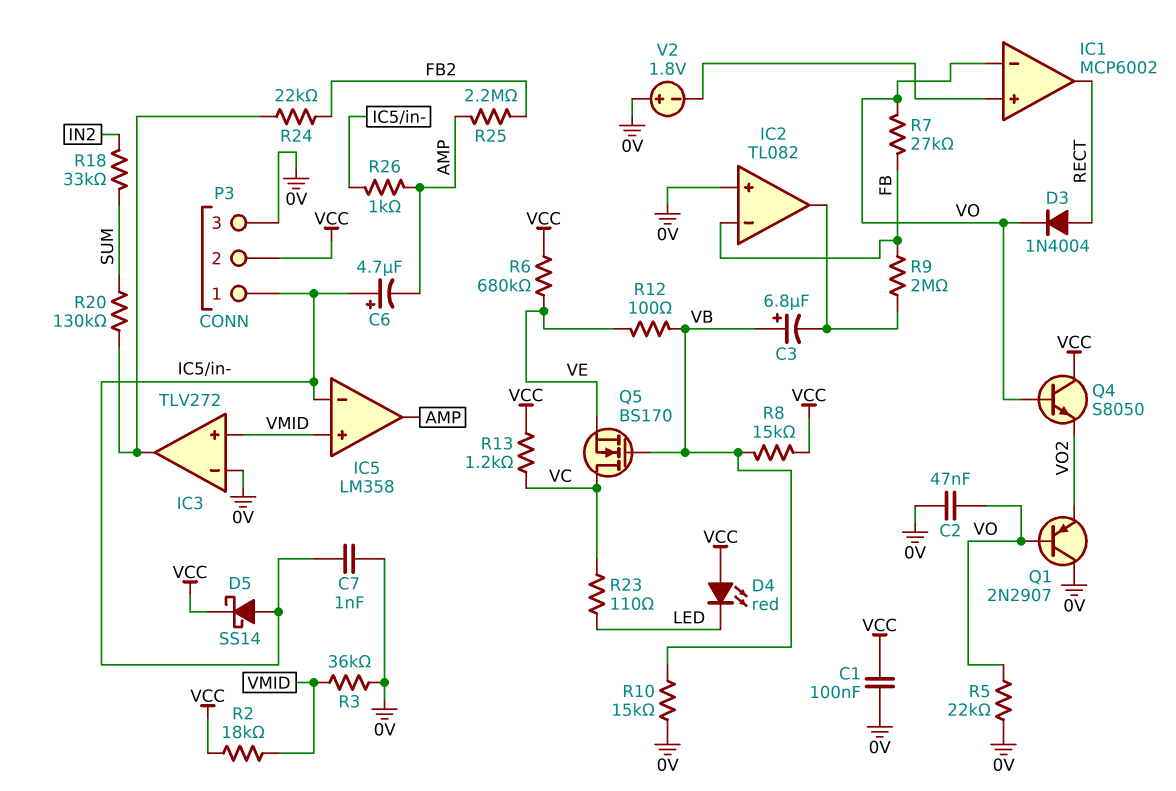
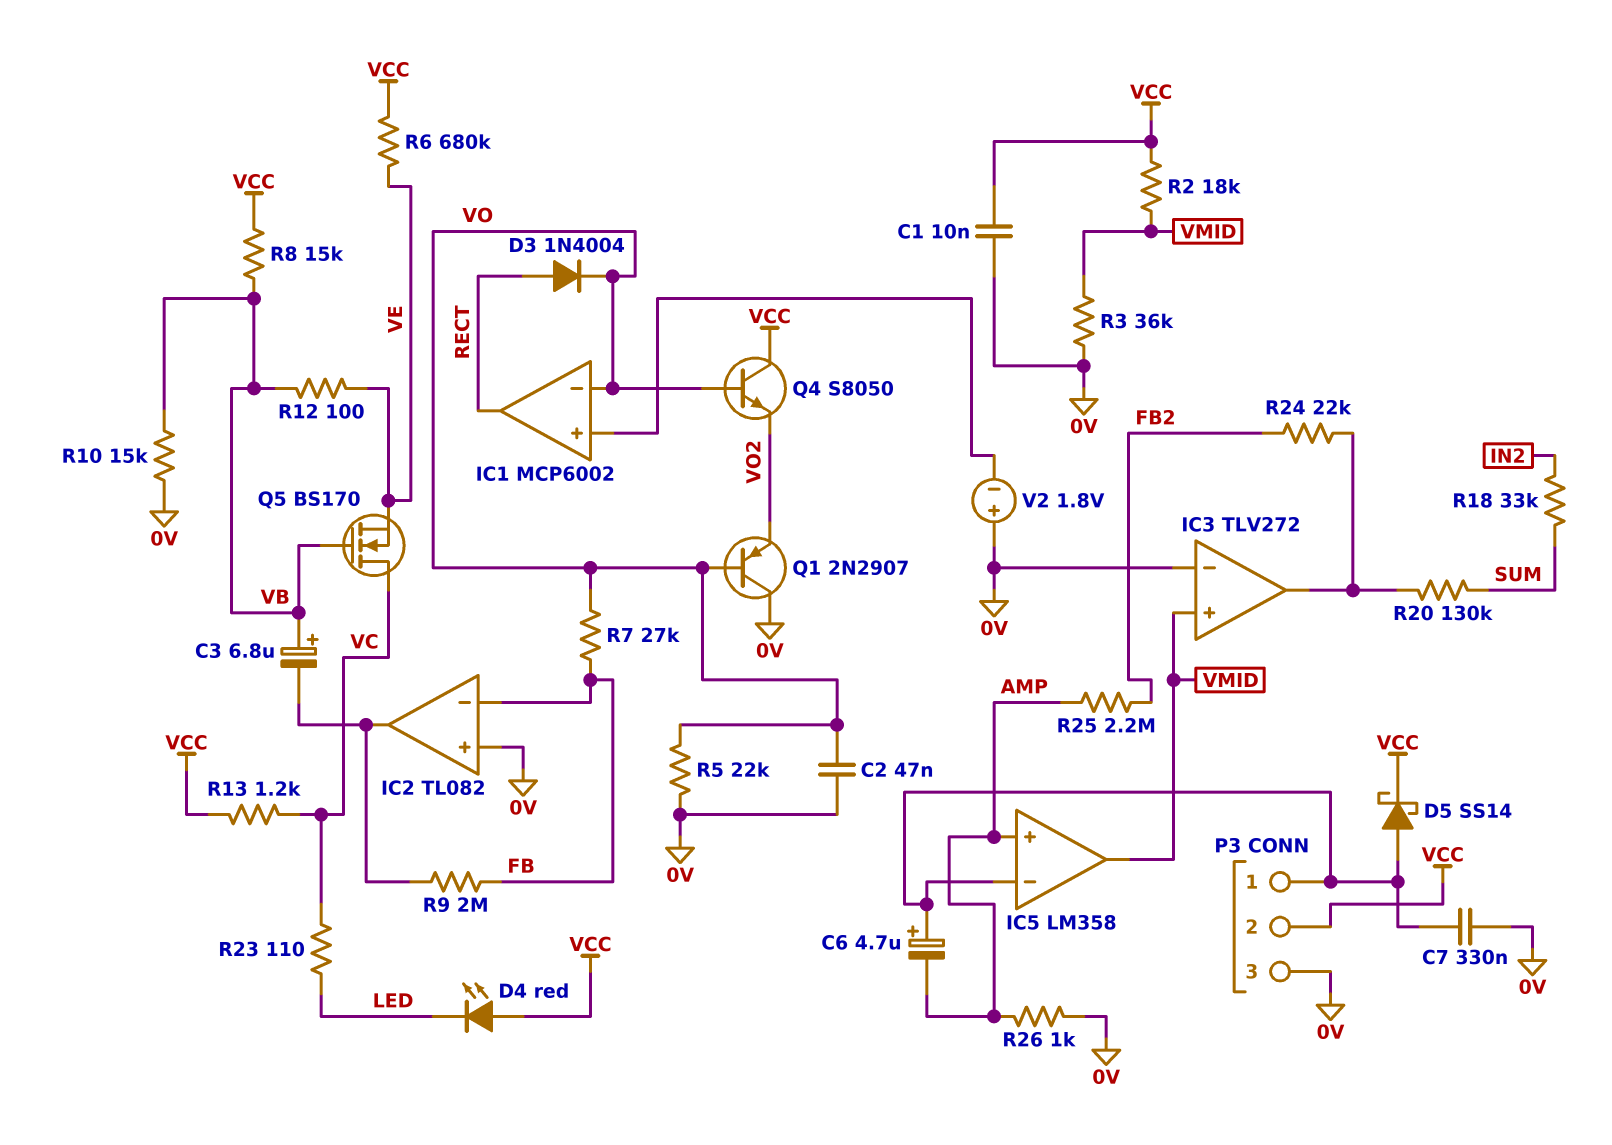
C1: 100nF (0V, VCC) -> 10nF (0V, VCC)
C7: 1nF (0V, IC5/in-) -> 330nF (0V, IC5/in-)
IC5 pin in+: VMID -> AMP
IC5 pin out: AMP -> VMID
R26: 1k (AMP, IC5/in-) -> 1k (0V, AMP)

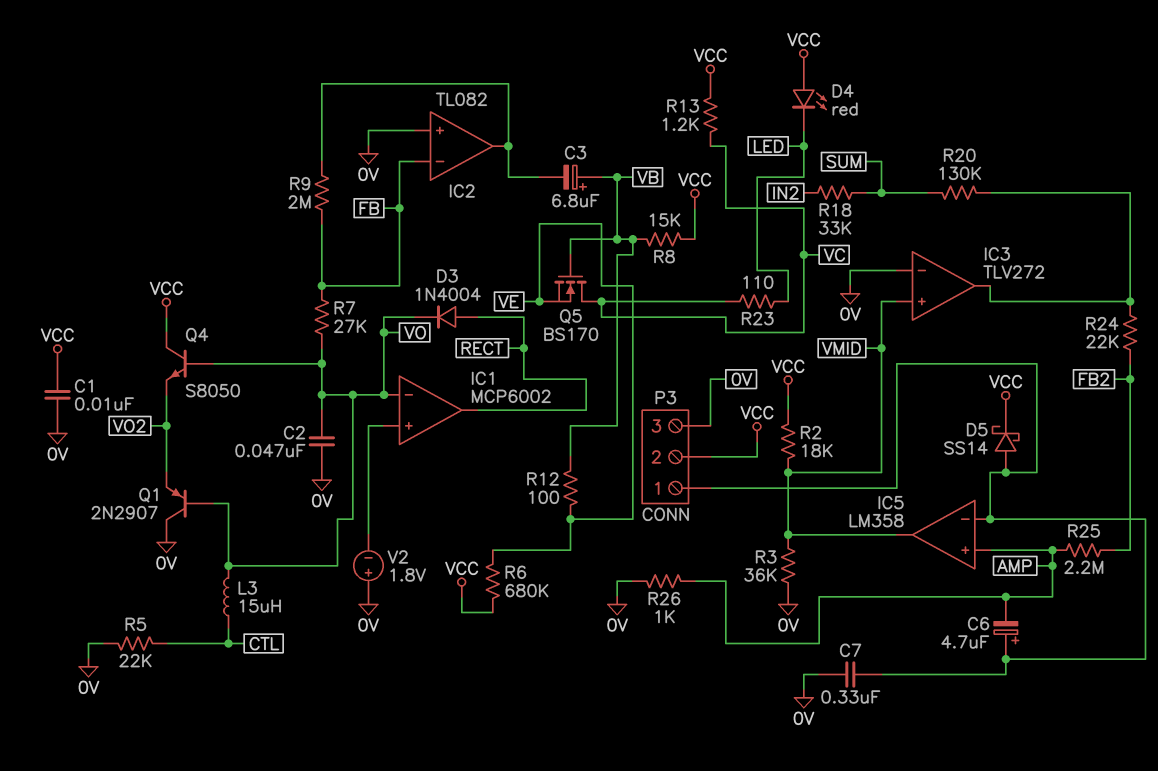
L3: none -> 15uH (CTL, VO)
R5: 22k (0V, VO) -> 22k (0V, CTL)
R10: 15k (0V, VB) -> none

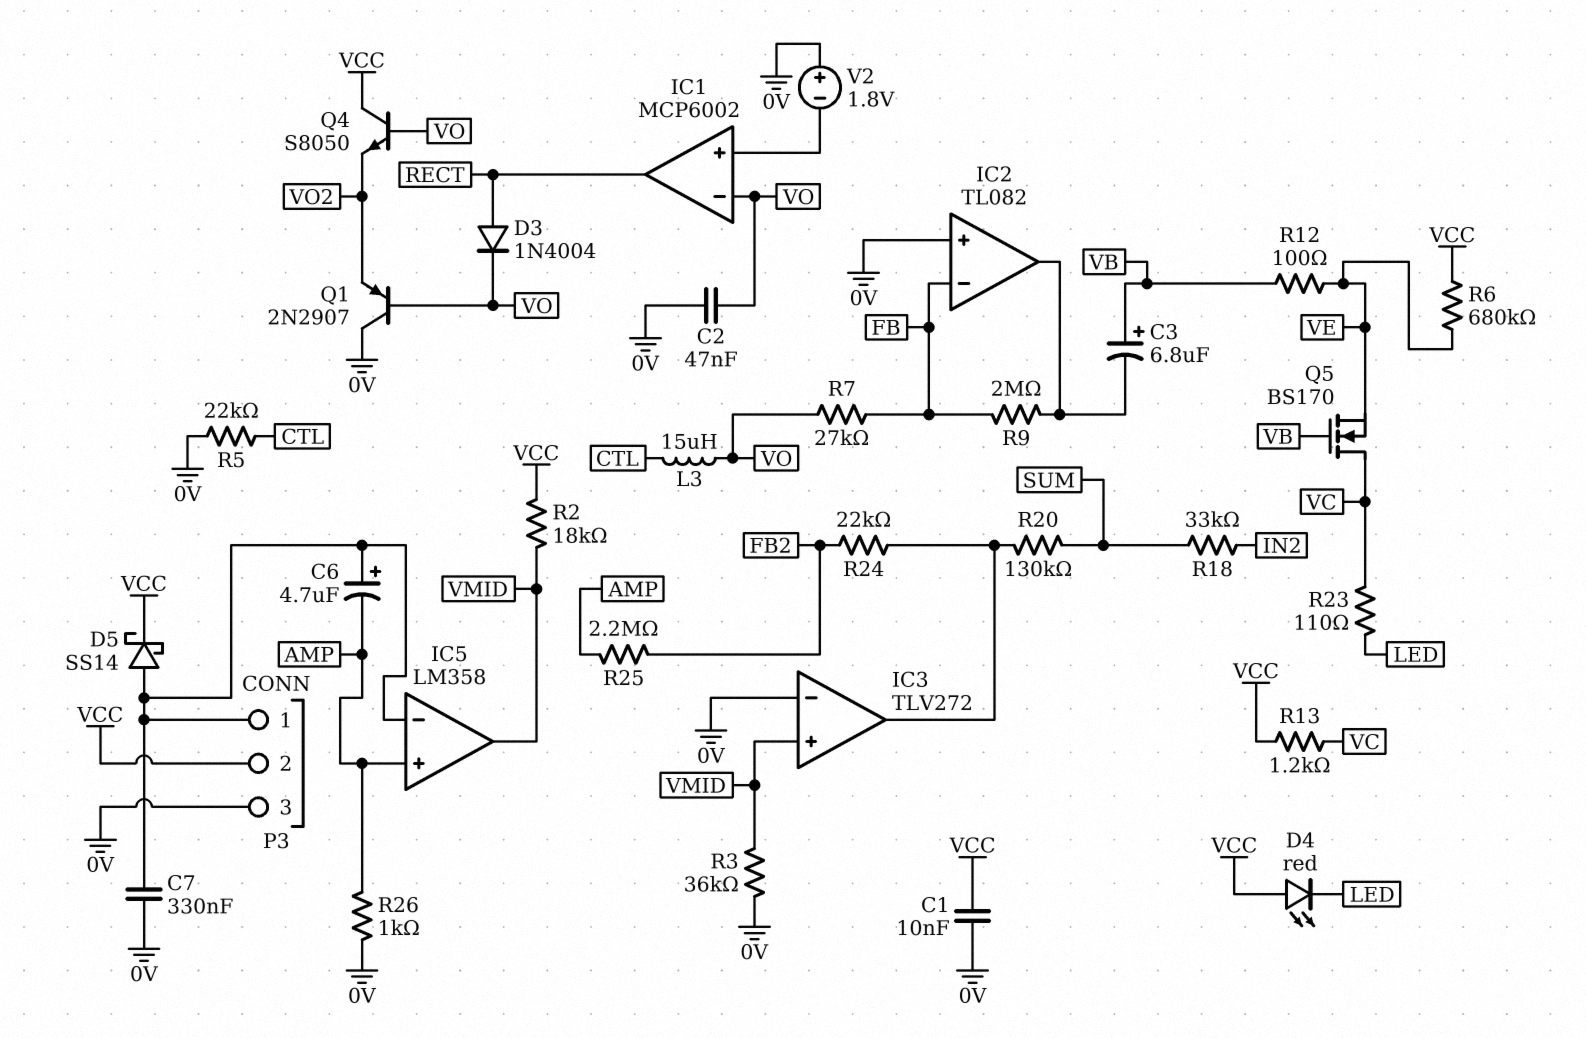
R8: 15k (VB, VCC) -> none

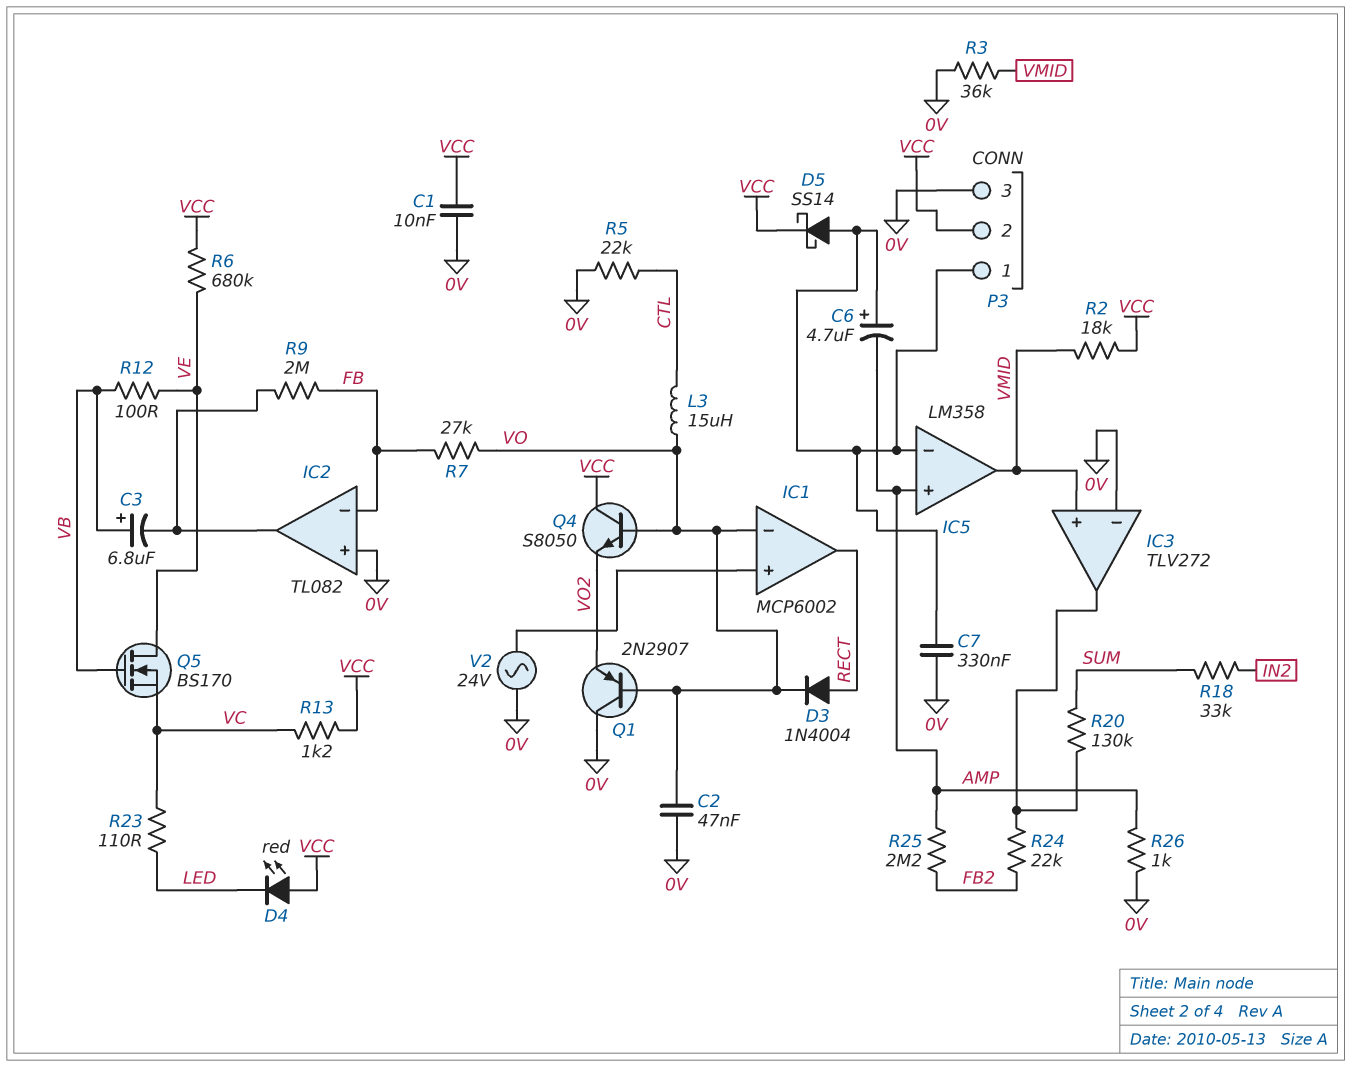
Q5: NMOS BS170 (G VB, D VC, S VE) -> NMOS BS170 (G VB, D VE, S VC)
V2: 1.8V (plus 0V, minus IC1/in+) -> AC 24V (0V, IC1/in+)

